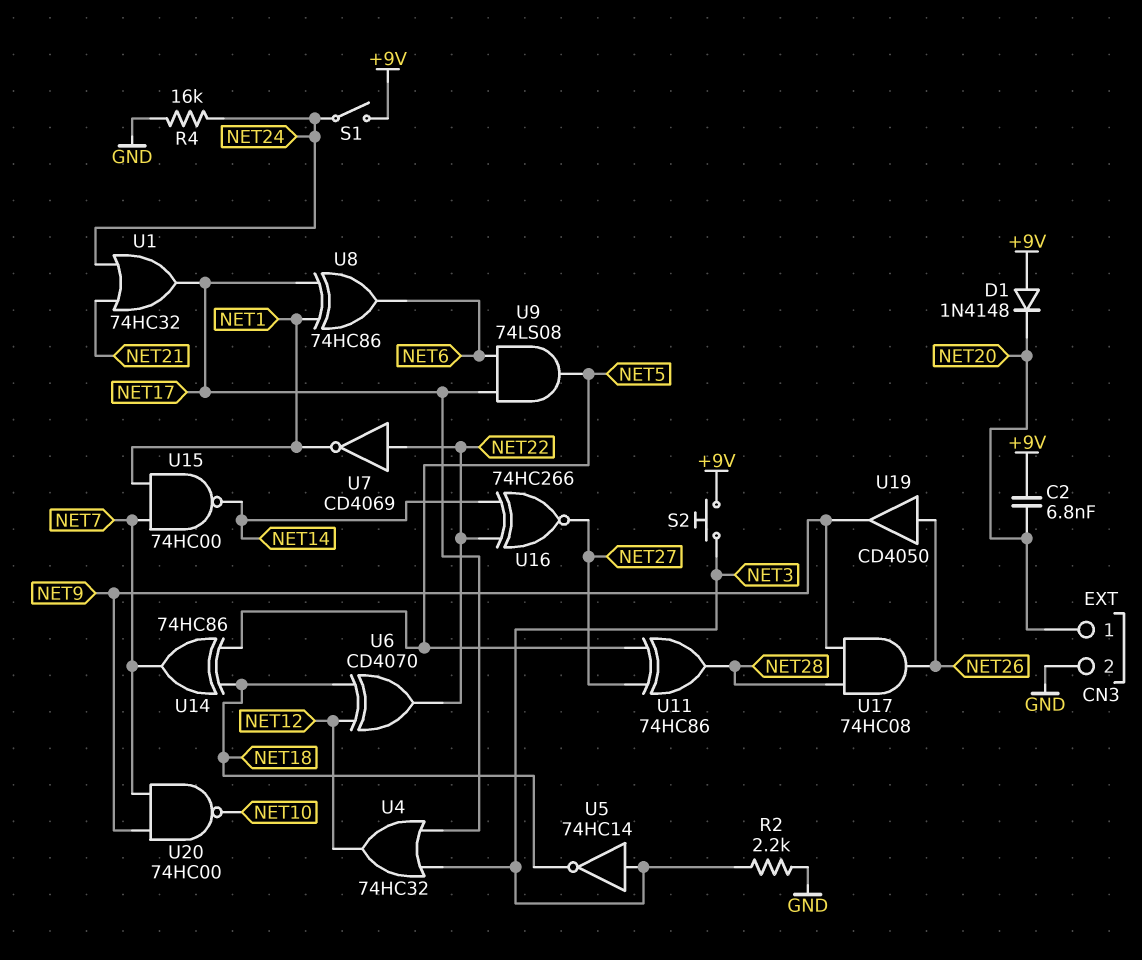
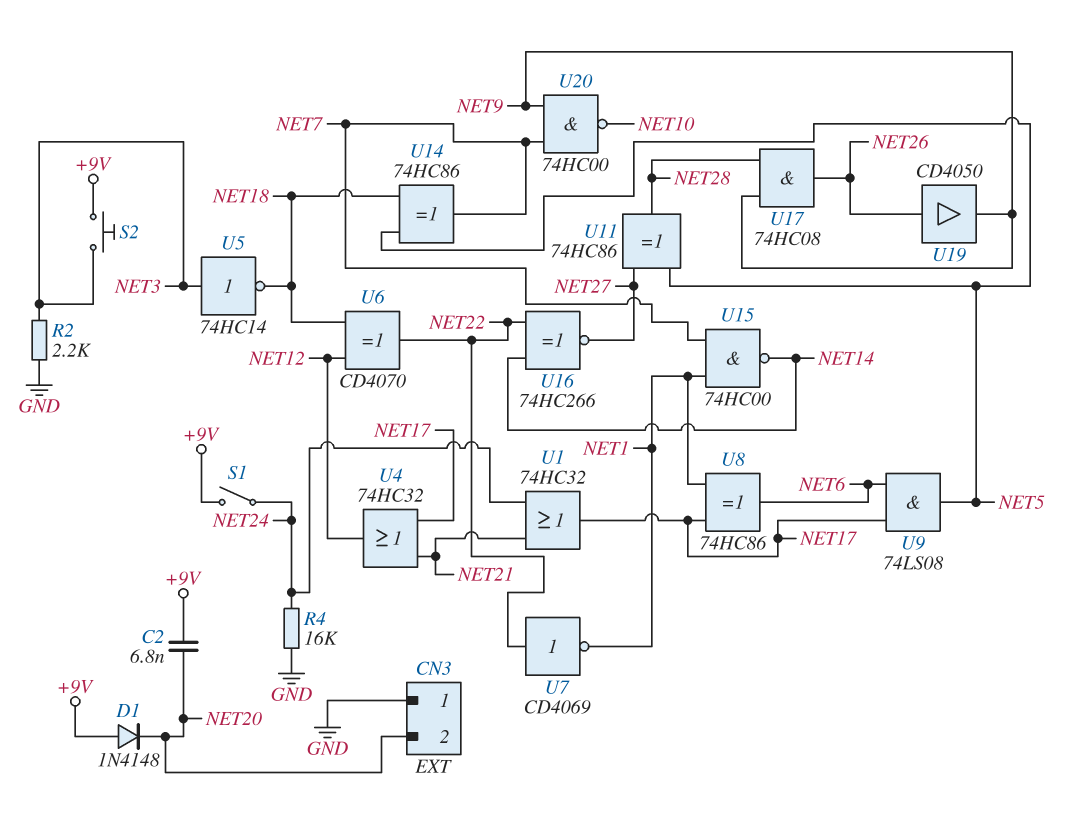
CN3 pin 1: NET20 -> GND
CN3 pin 2: GND -> NET20
U4: OR 74HC32 (in NET3, in NET17, out NET12) -> OR 74HC32 (in NET17, in NET21, out NET12)

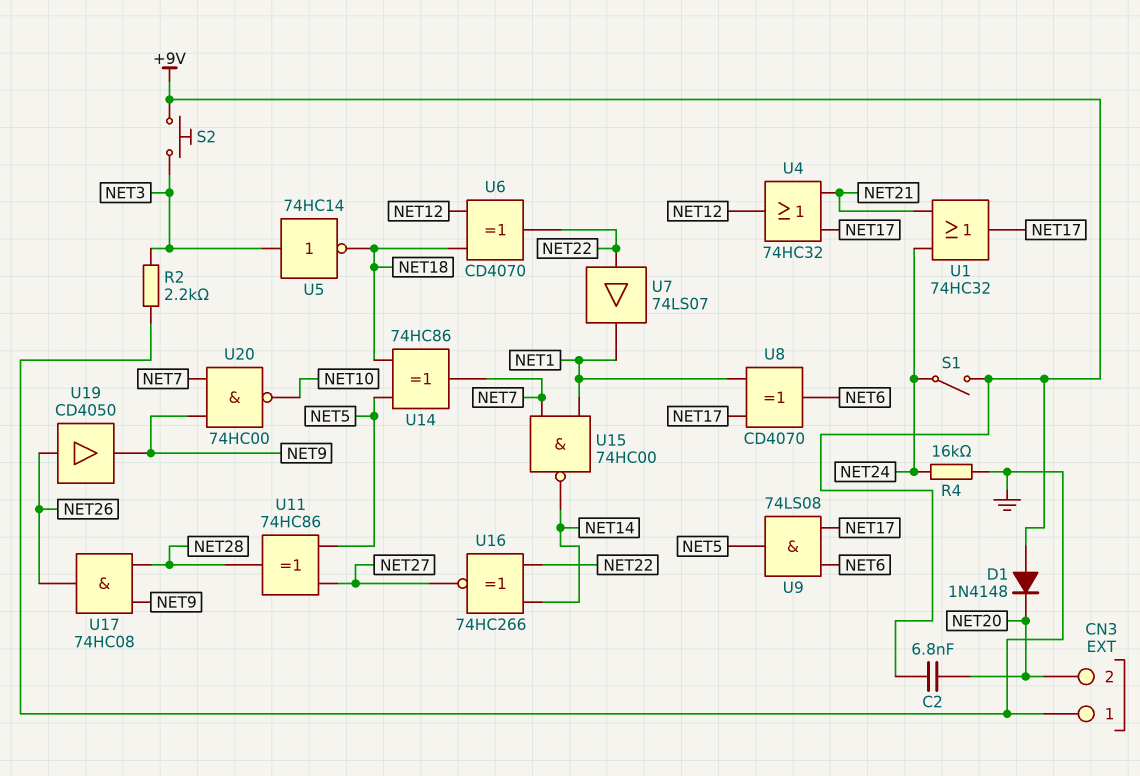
U7: NOT CD4069 (in NET22, out NET1) -> buffer 74LS07 (in NET22, out NET1)
U8: XOR 74HC86 (in NET1, in NET17, out NET6) -> XOR CD4070 (in NET1, in NET17, out NET6)

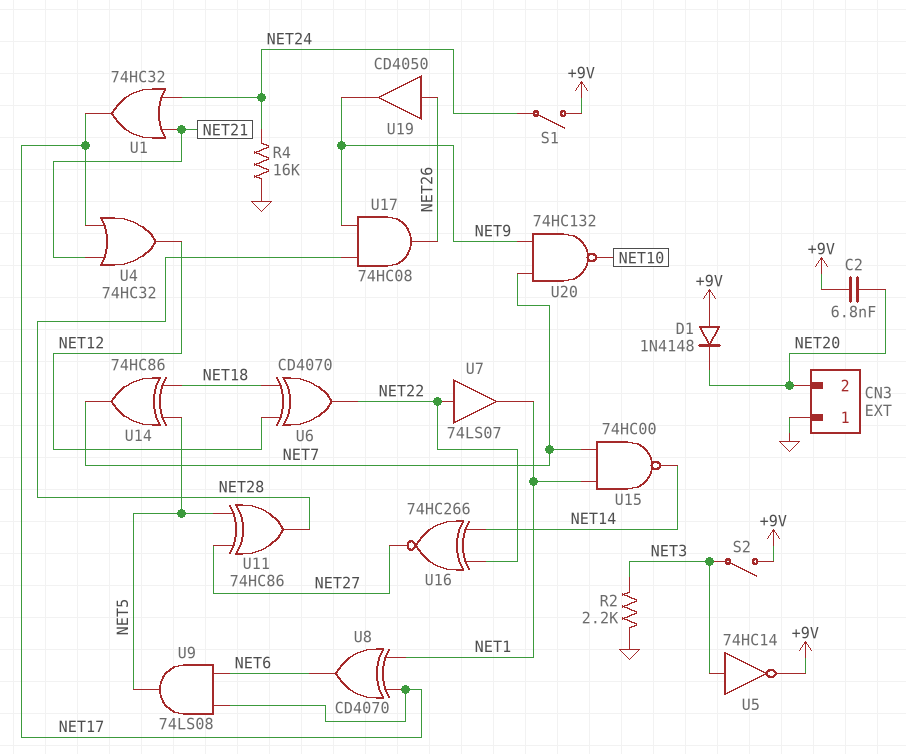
S2: button (+9V, NET3) -> switch (+9V, NET3)
U5: NOT 74HC14 (in NET3, out NET18) -> NOT 74HC14 (in NET3, out +9V)
U20: NAND 74HC00 (in NET7, in NET9, out NET10) -> NAND 74HC132 (in NET7, in NET9, out NET10)

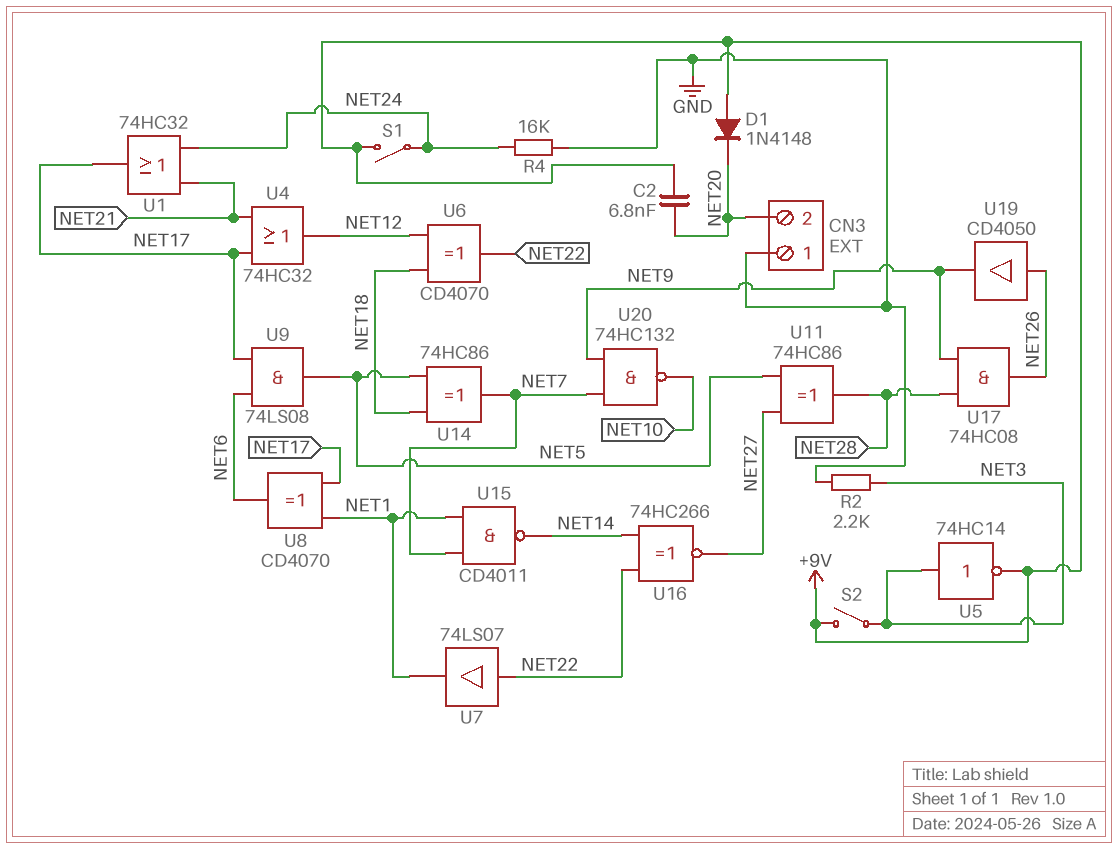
U15: NAND 74HC00 (in NET1, in NET7, out NET14) -> NAND CD4011 (in NET1, in NET7, out NET14)

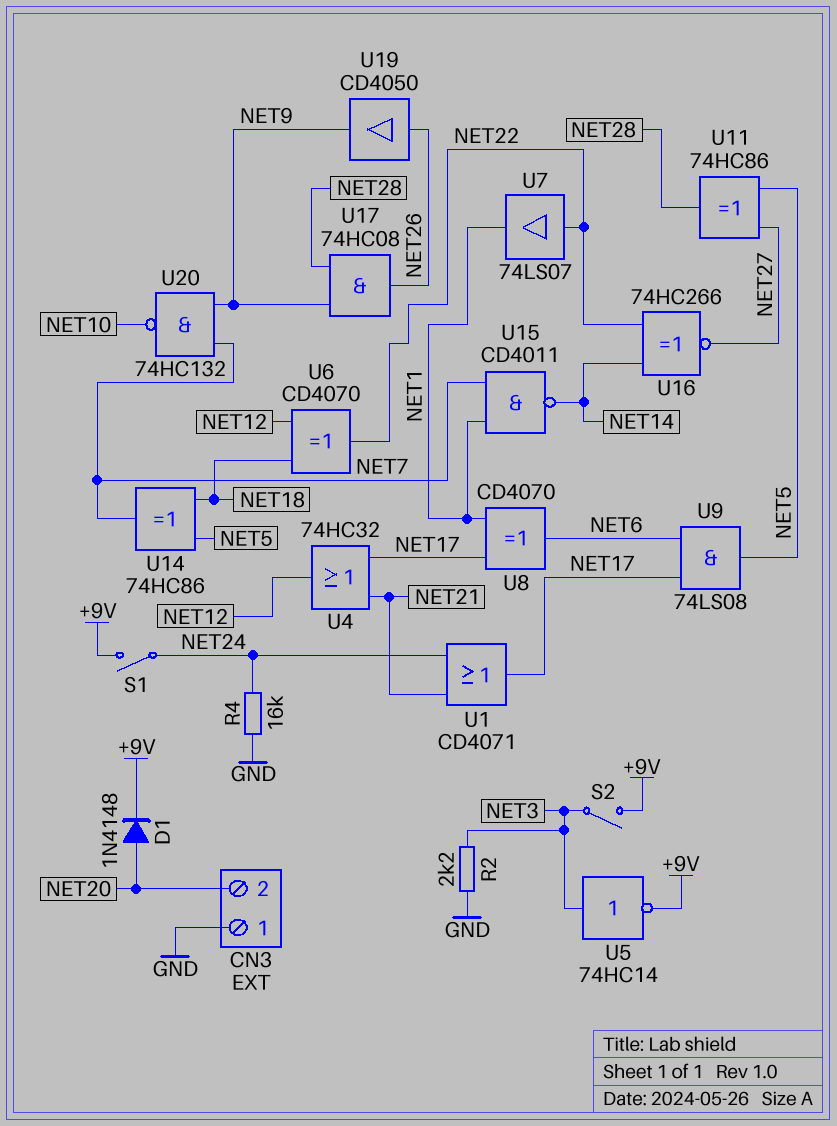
C2: 6.8nF (+9V, NET20) -> none
D1: diode 1N4148 (A +9V, K NET20) -> diode 1N4148 (A NET20, K +9V)
U1: OR 74HC32 (in NET21, in NET24, out NET17) -> OR CD4071 (in NET21, in NET24, out NET17)

